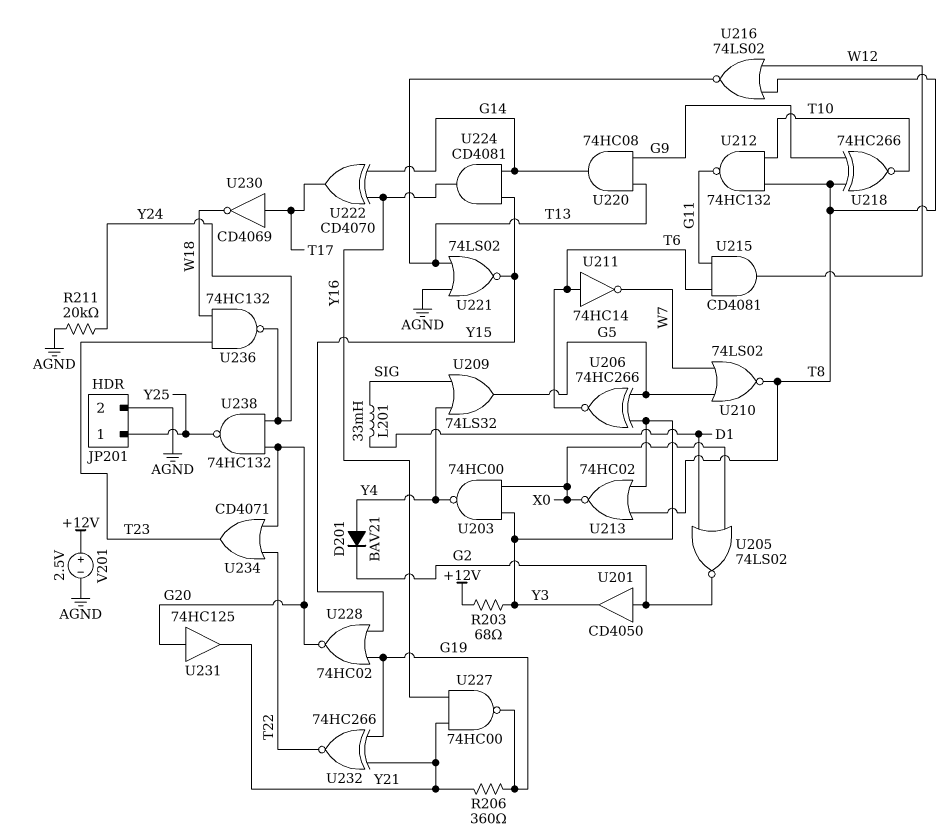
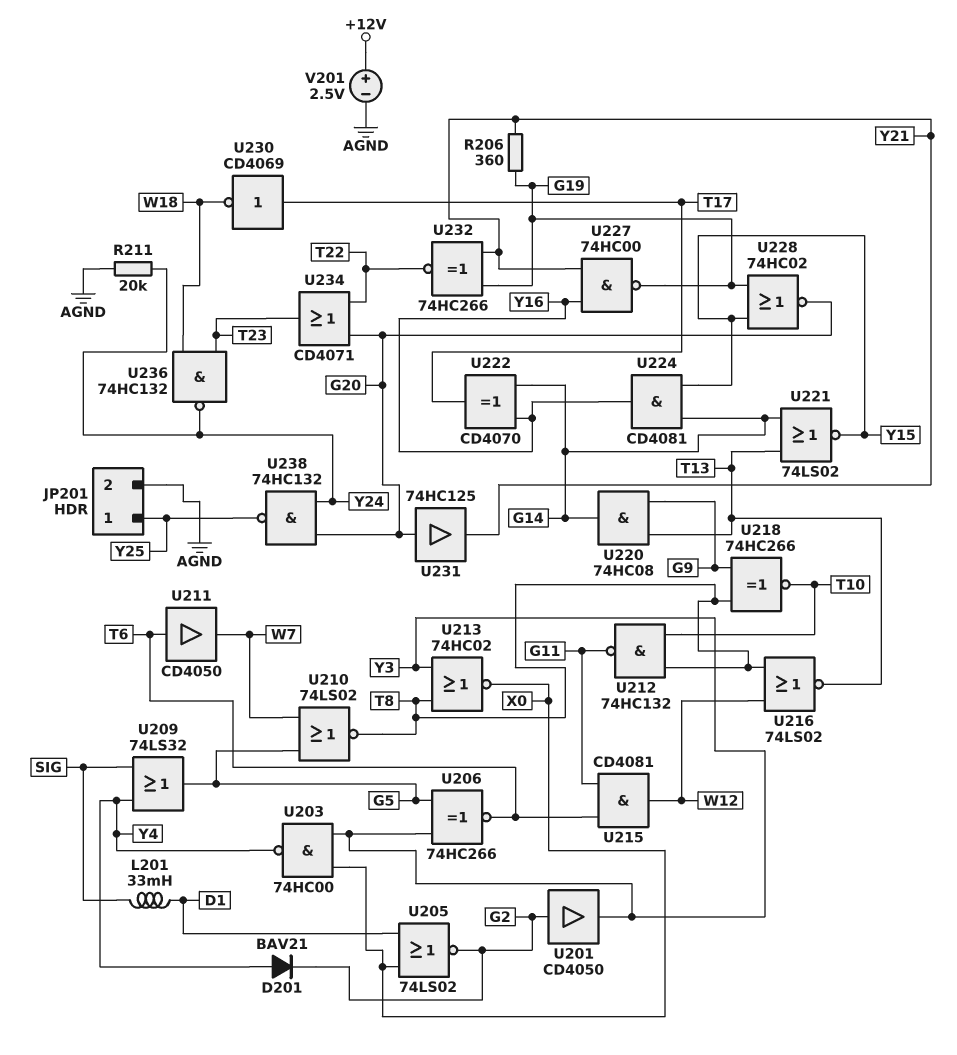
R203: 68 (+12V, Y3) -> none
U211: NOT 74HC14 (in T6, out W7) -> buffer CD4050 (in T6, out W7)
U221: NOR 74LS02 (in AGND, in T13, out Y15) -> NOR 74LS02 (in G14, in T13, out Y15)

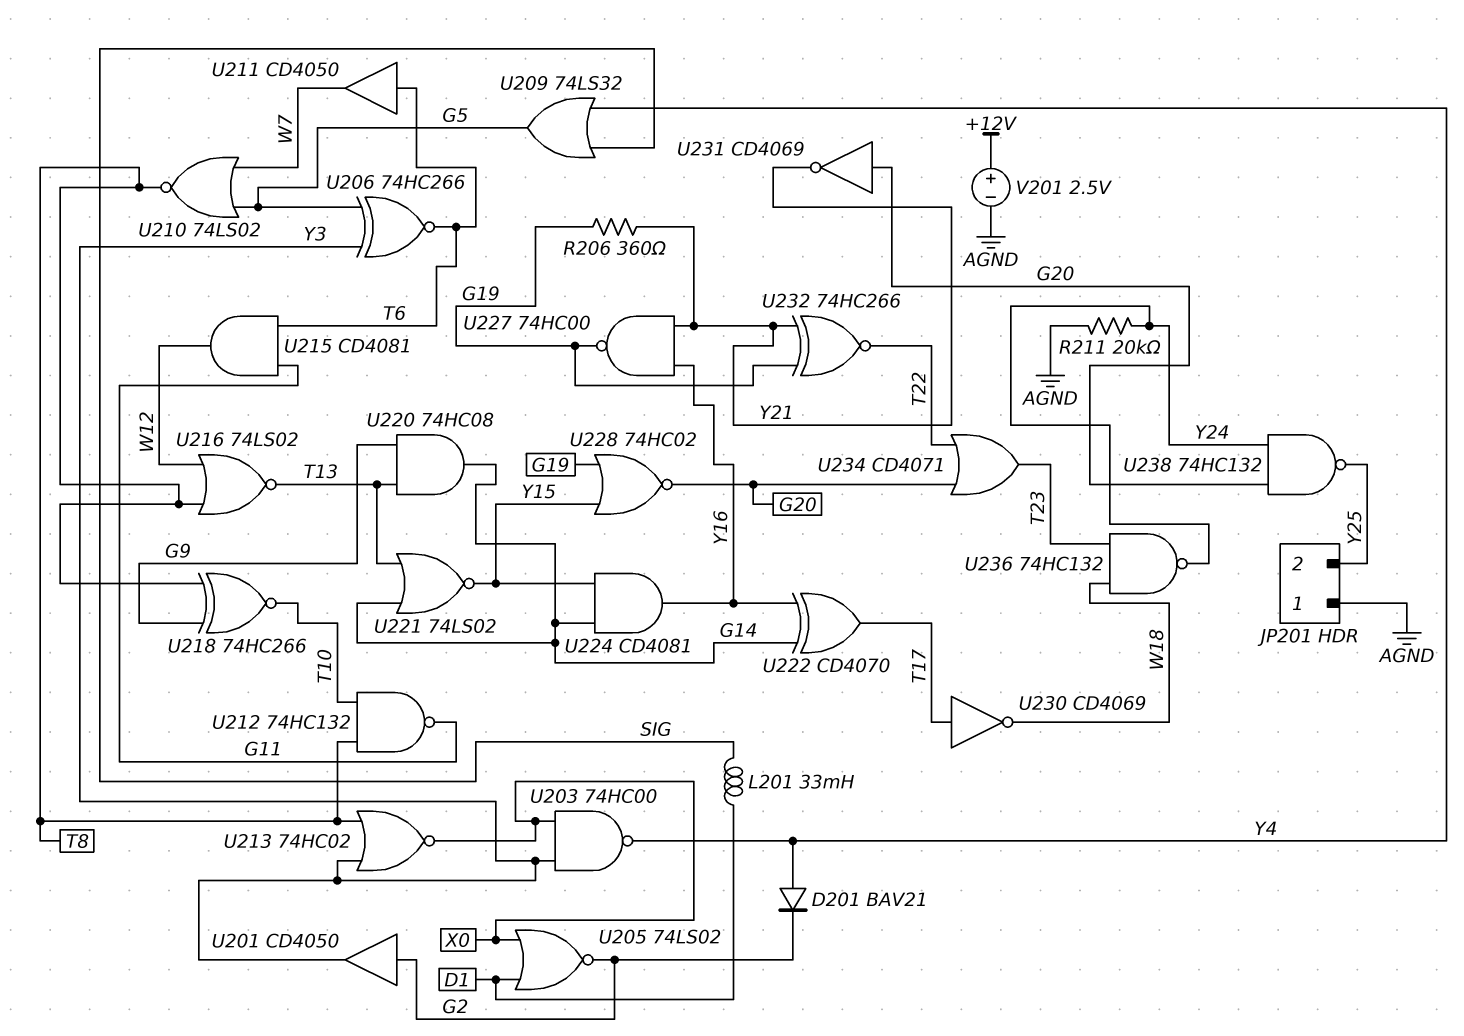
JP201 pin 1: Y25 -> AGND
JP201 pin 2: AGND -> Y25
U231: buffer 74HC125 (in G20, out Y21) -> NOT CD4069 (in G20, out Y21)

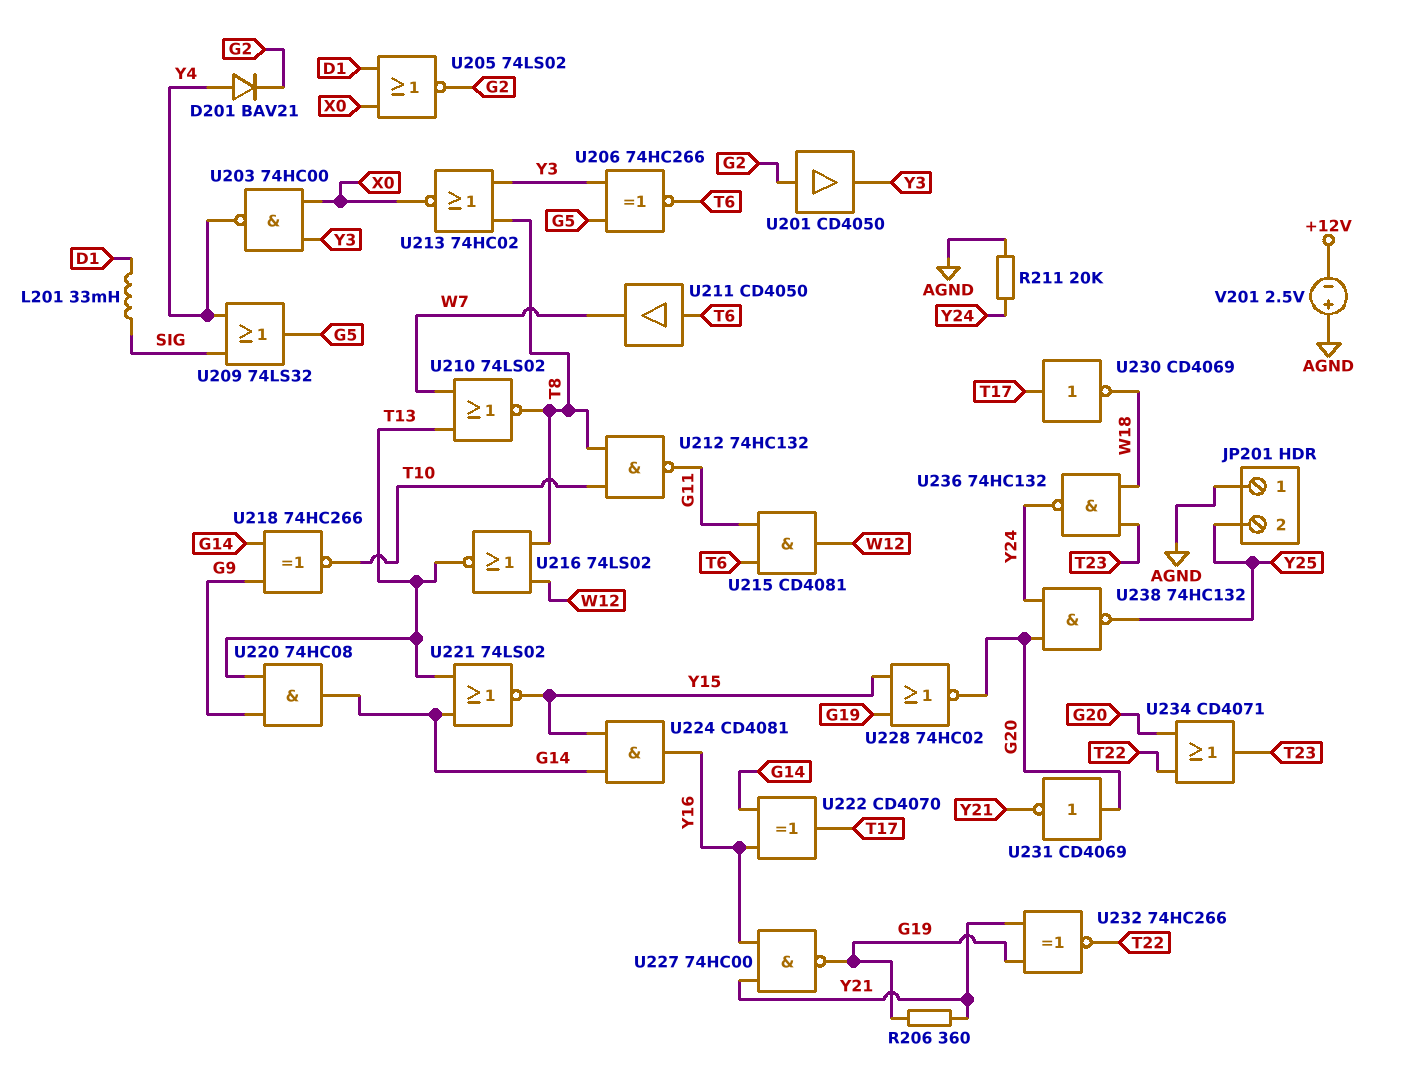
U210: NOR 74LS02 (in G5, in W7, out T8) -> NOR 74LS02 (in T13, in W7, out T8)
U218: XNOR 74HC266 (in G9, in T8, out T10) -> XNOR 74HC266 (in G9, in G14, out T10)
V201: 2.5V (plus +12V, minus AGND) -> 2.5V (plus AGND, minus +12V)

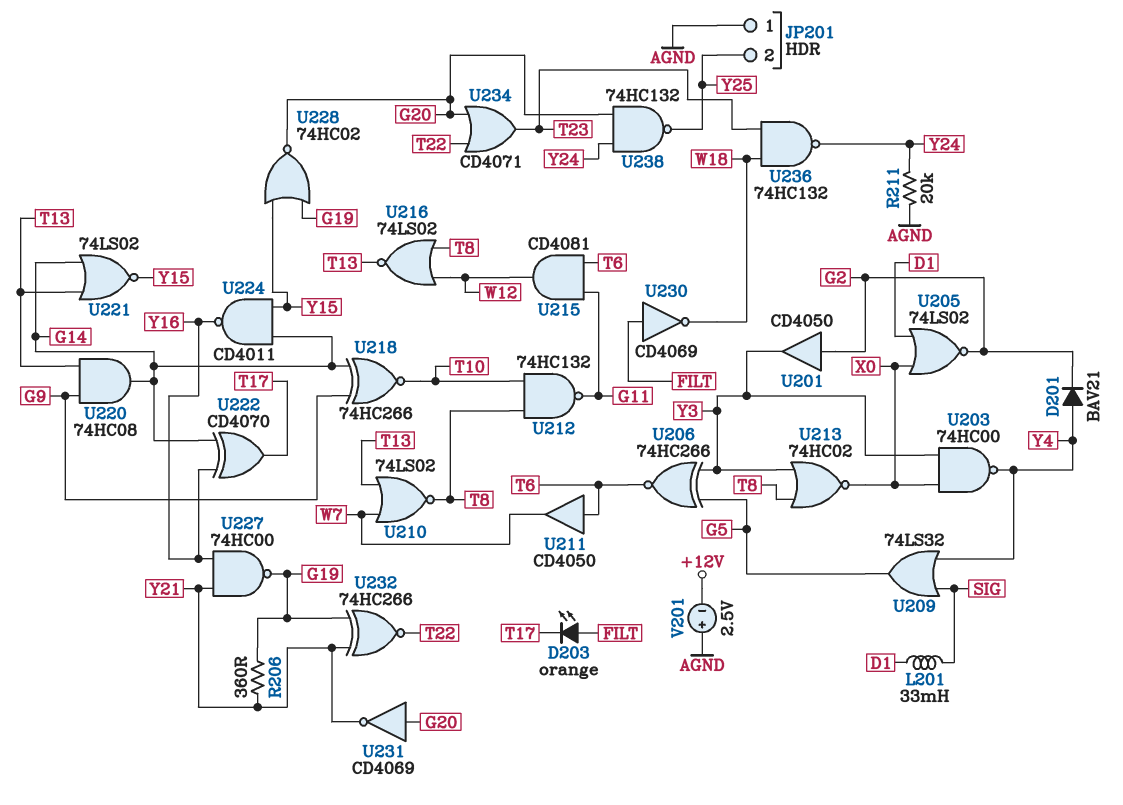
D203: none -> LED orange (A FILT, K T17)
U224: AND CD4081 (in G14, in Y15, out Y16) -> NAND CD4011 (in G14, in Y15, out Y16)
U230: NOT CD4069 (in T17, out W18) -> NOT CD4069 (in FILT, out W18)

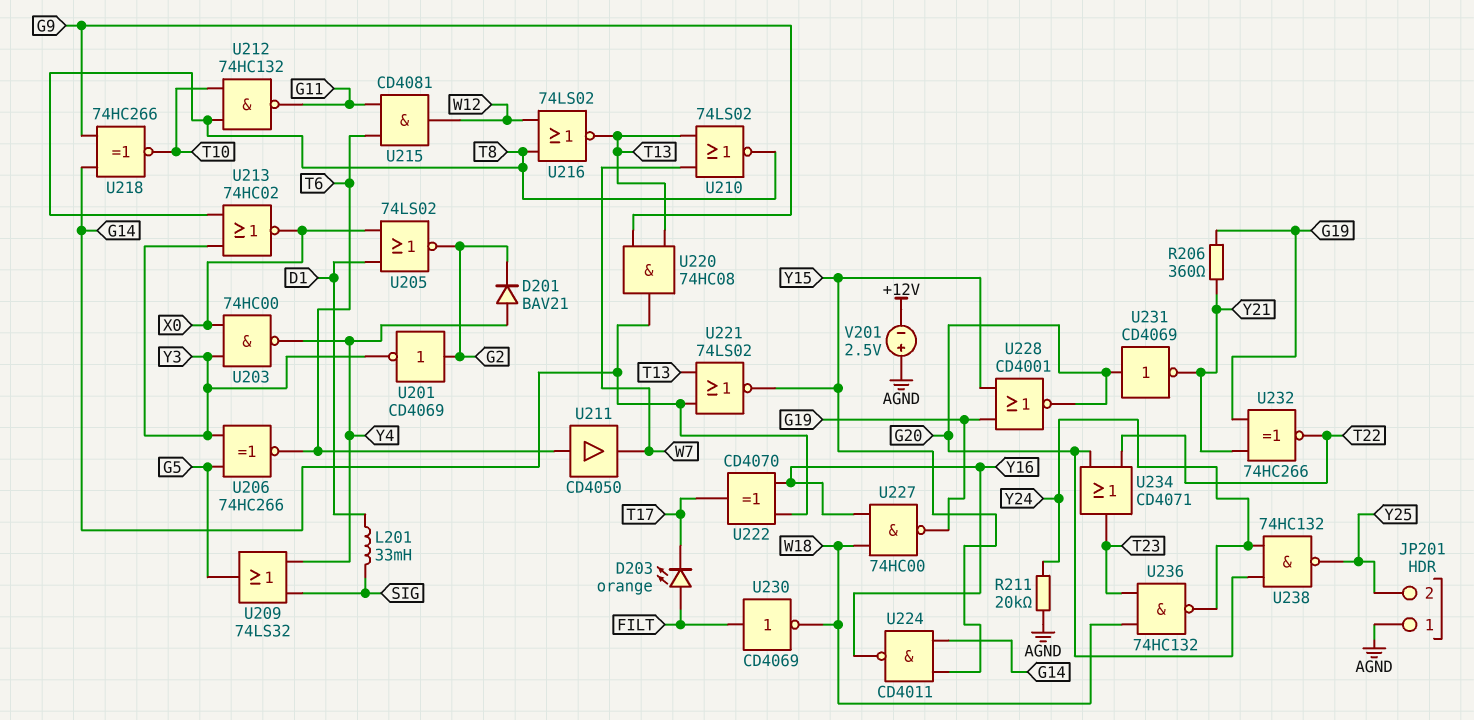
U201: buffer CD4050 (in G2, out Y3) -> NOT CD4069 (in G2, out Y3)
U227: NAND 74HC00 (in Y16, in Y21, out G19) -> NAND 74HC00 (in W18, in Y16, out G19)
U228: NOR 74HC02 (in G19, in Y15, out G20) -> NOR CD4001 (in G19, in Y15, out G20)

